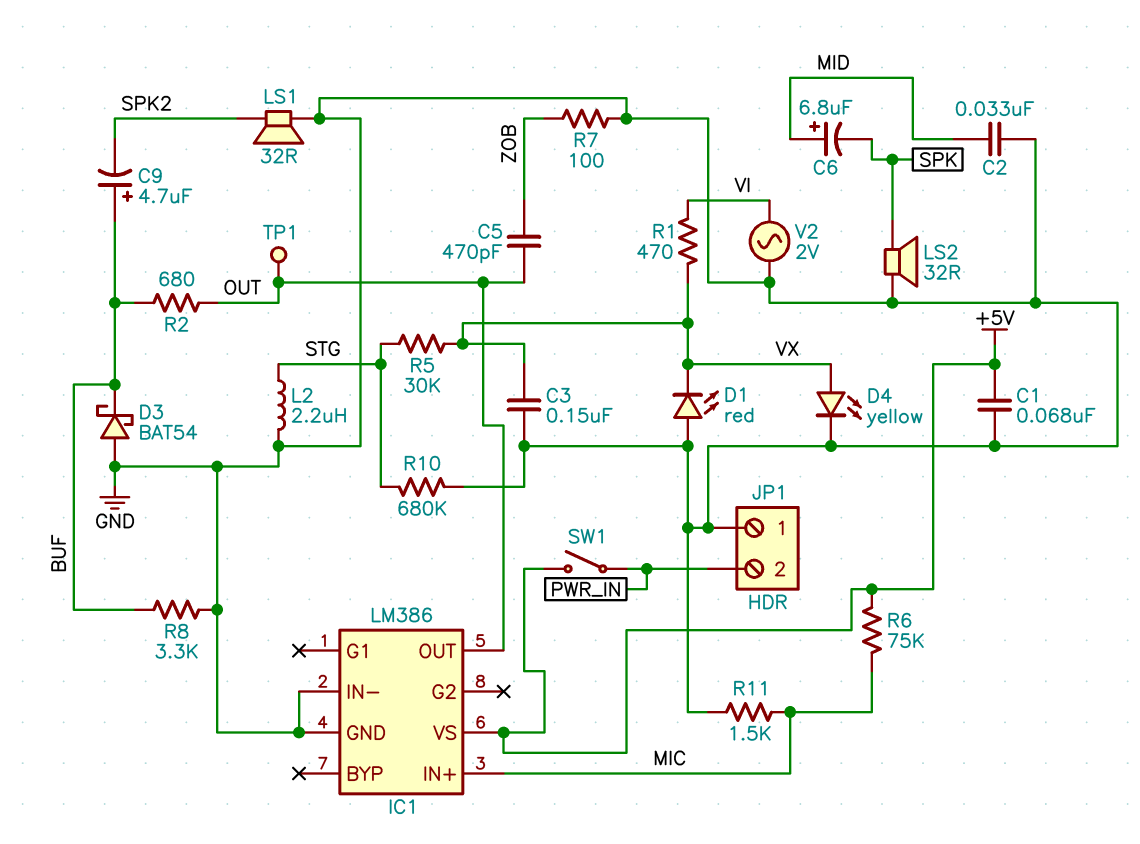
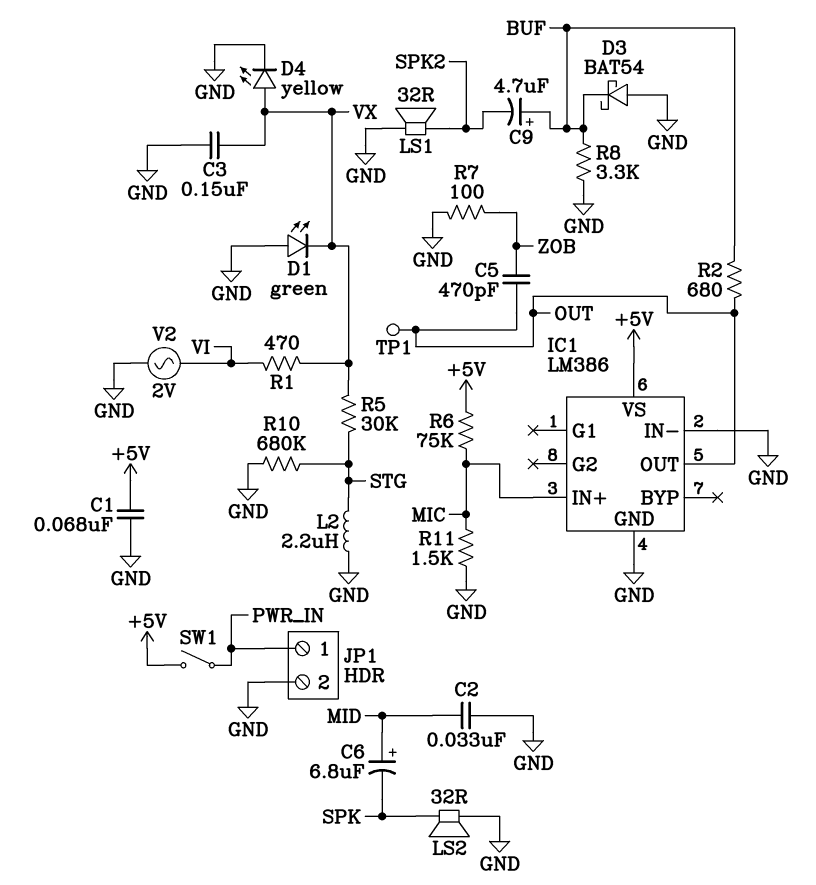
D1: LED red (A GND, K VX) -> LED green (A GND, K VX)
JP1 pin 1: GND -> PWR_IN
JP1 pin 2: PWR_IN -> GND

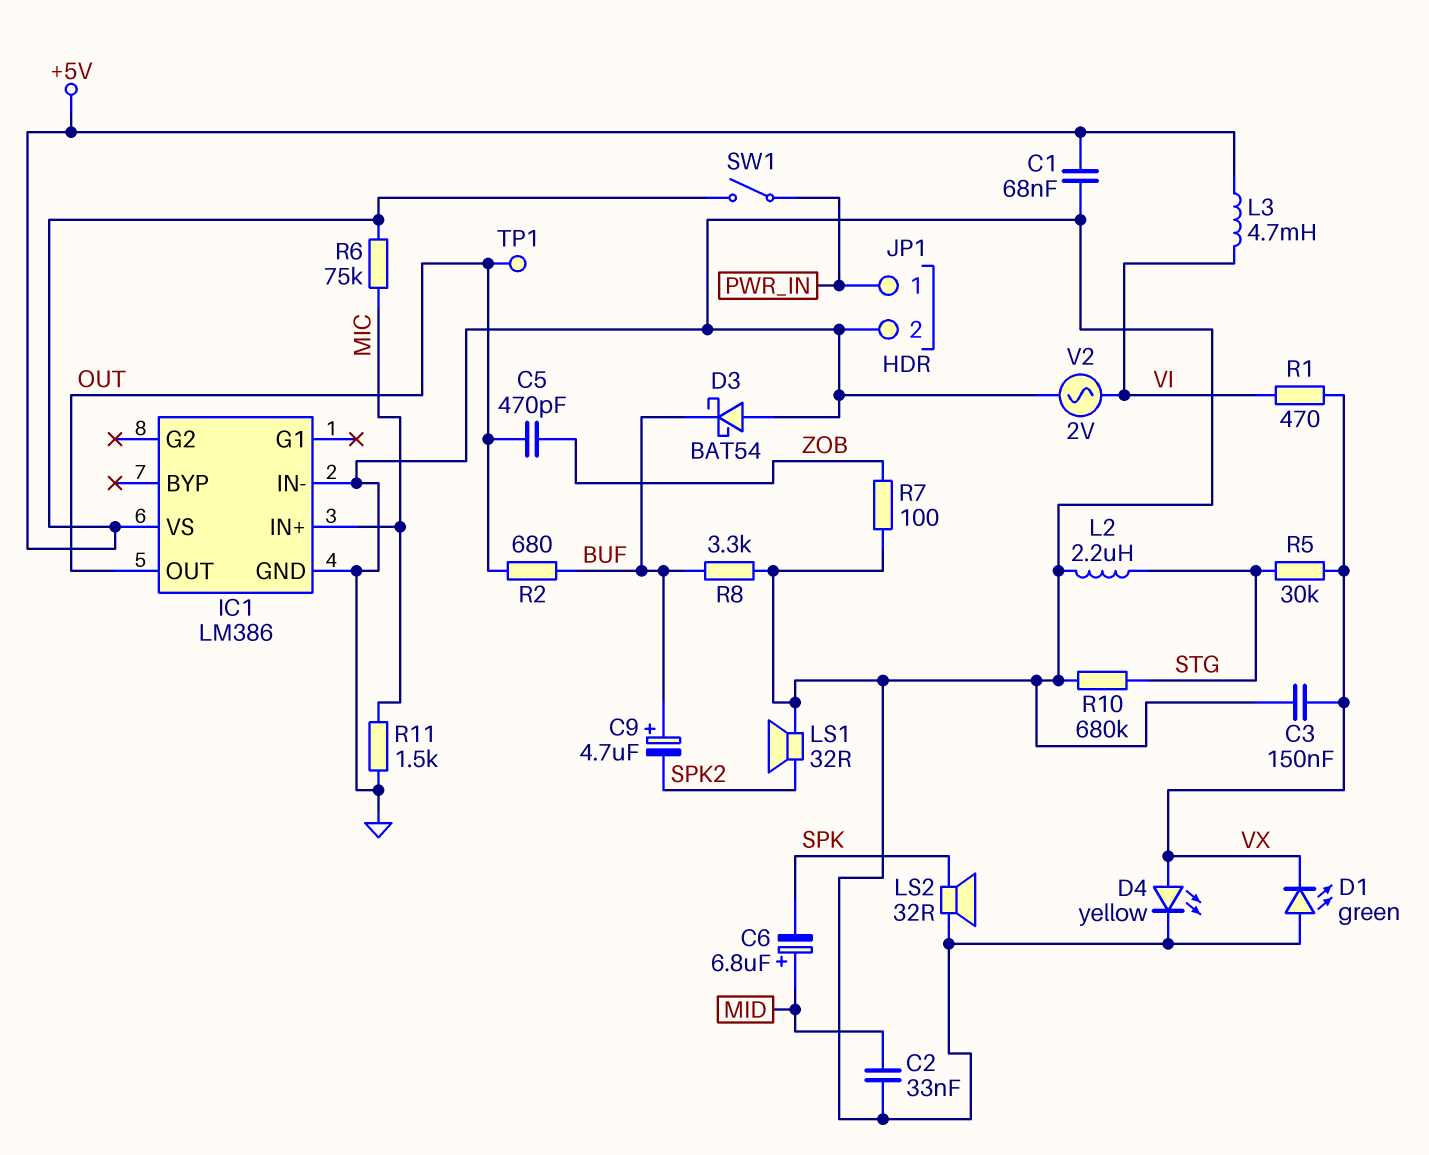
L3: none -> 4.7mH (+5V, VI)

